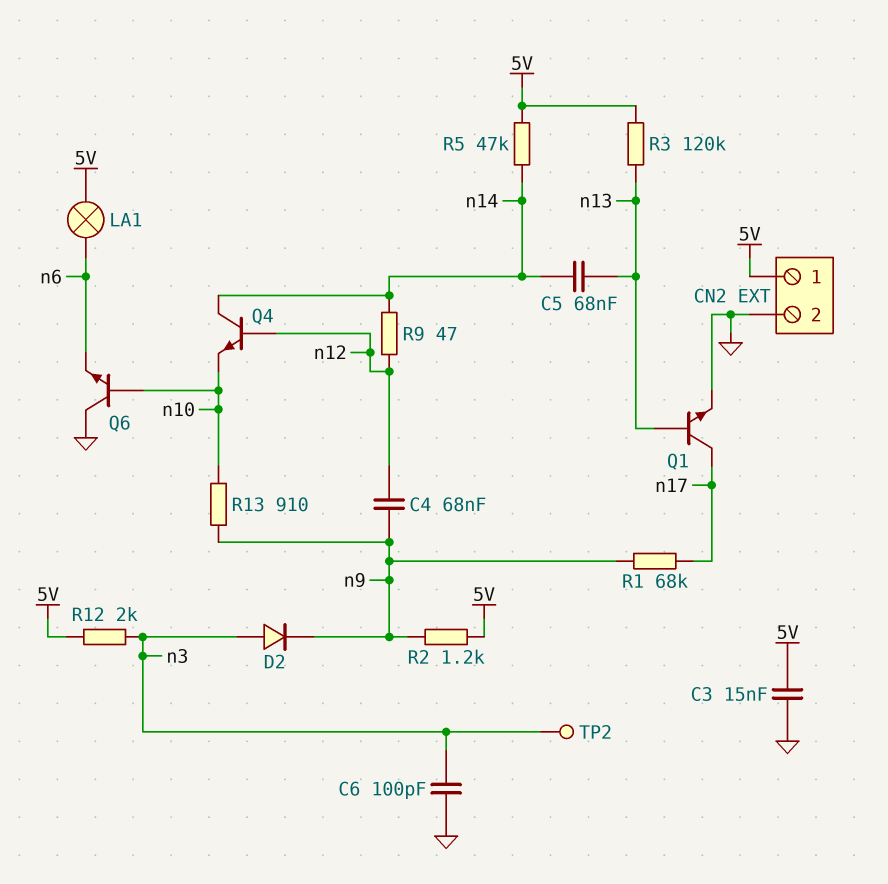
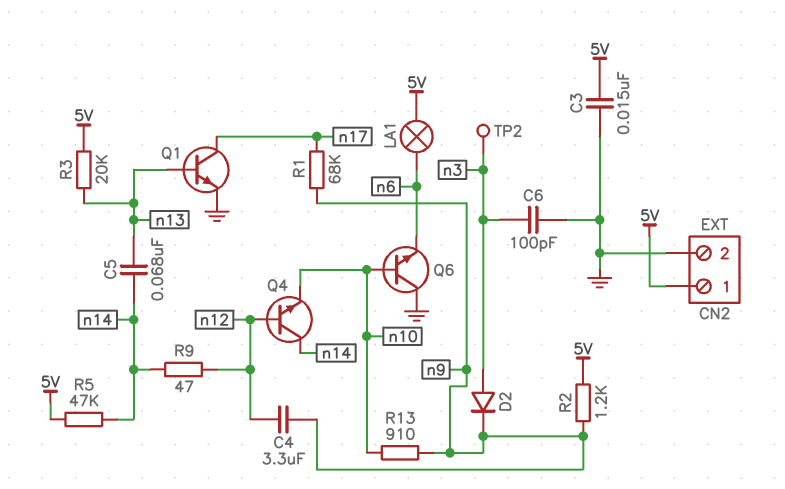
C4: 68nF (n9, n12) -> 3.3uF (n9, n12)
R3: 120k (5V, n13) -> 20k (5V, n13)
R12: 2k (5V, n3) -> none

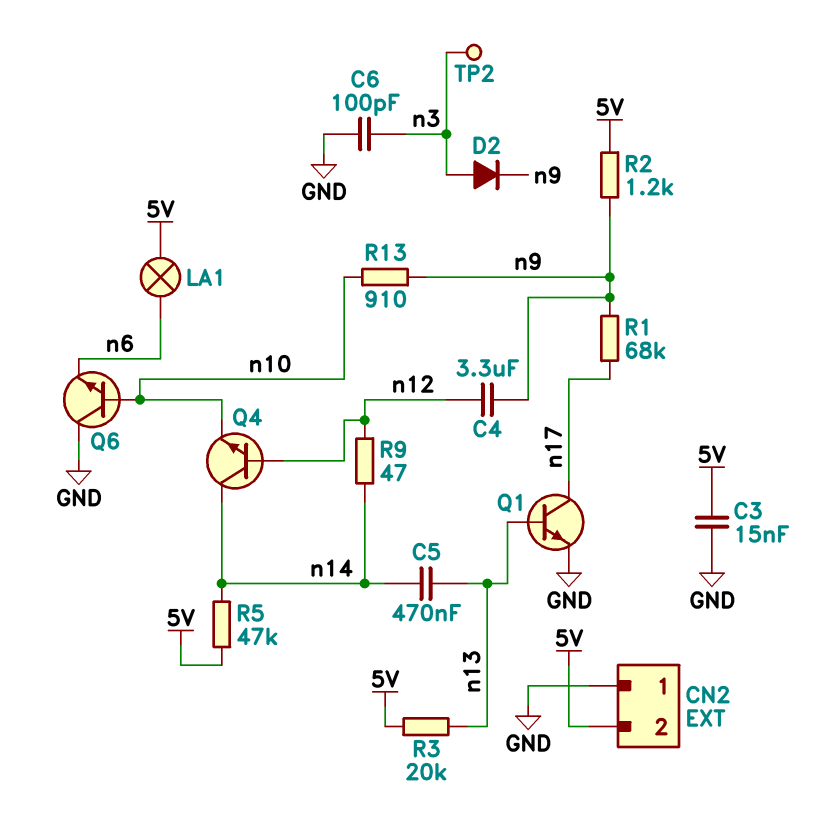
C5: 68nF (n13, n14) -> 470nF (n13, n14)
CN2 pin 1: 5V -> GND
CN2 pin 2: GND -> 5V

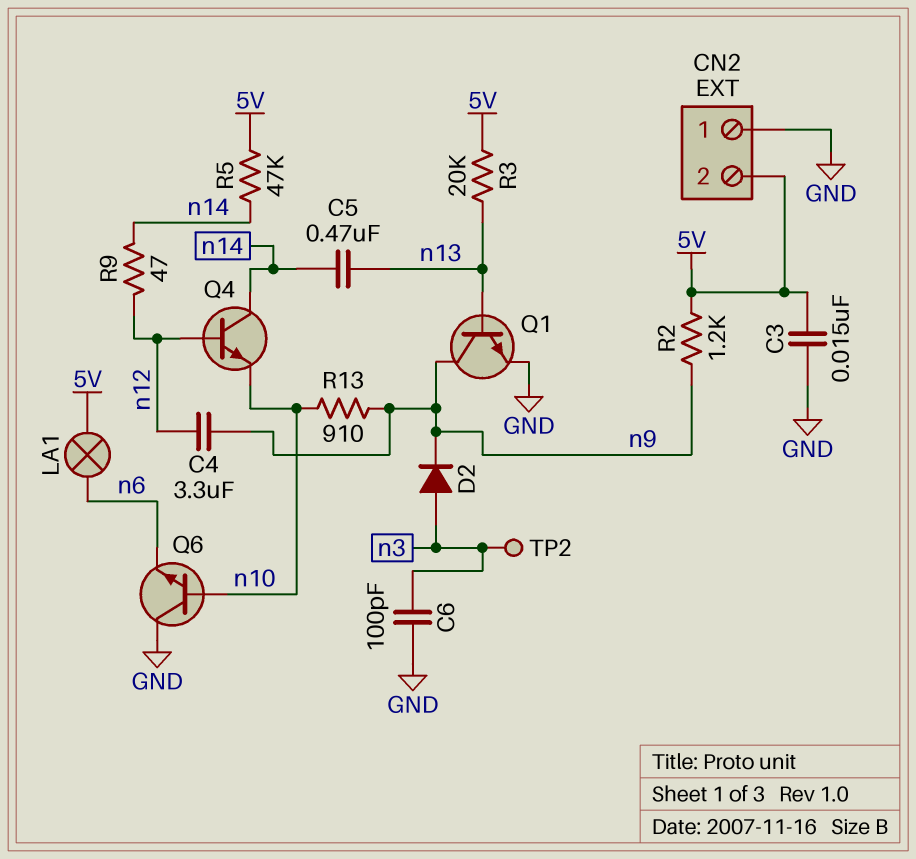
Q1: NPN (B n13, C n17, E GND) -> NPN (B n13, C n9, E GND)
R1: 68k (n9, n17) -> none

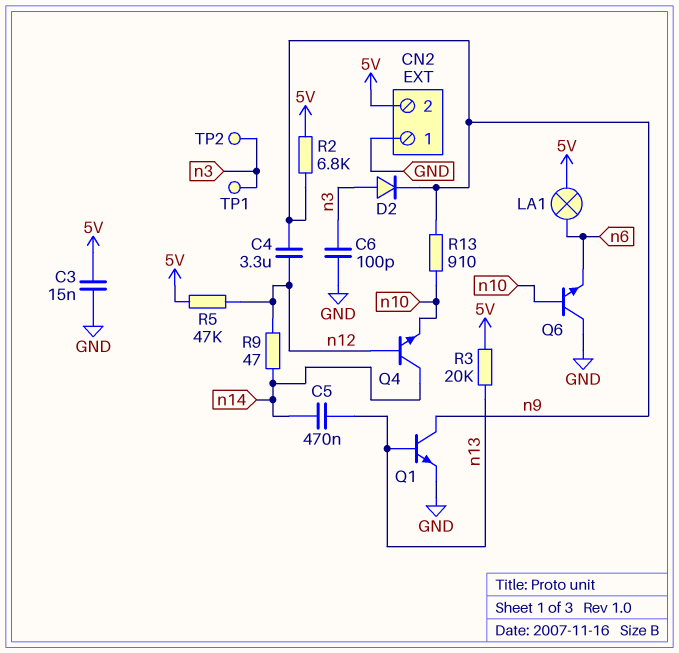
R2: 1.2k (5V, n9) -> 6.8k (5V, n9)
R5: 47k (5V, n14) -> 47k (5V, n12)
TP1: none -> test point (n3)

